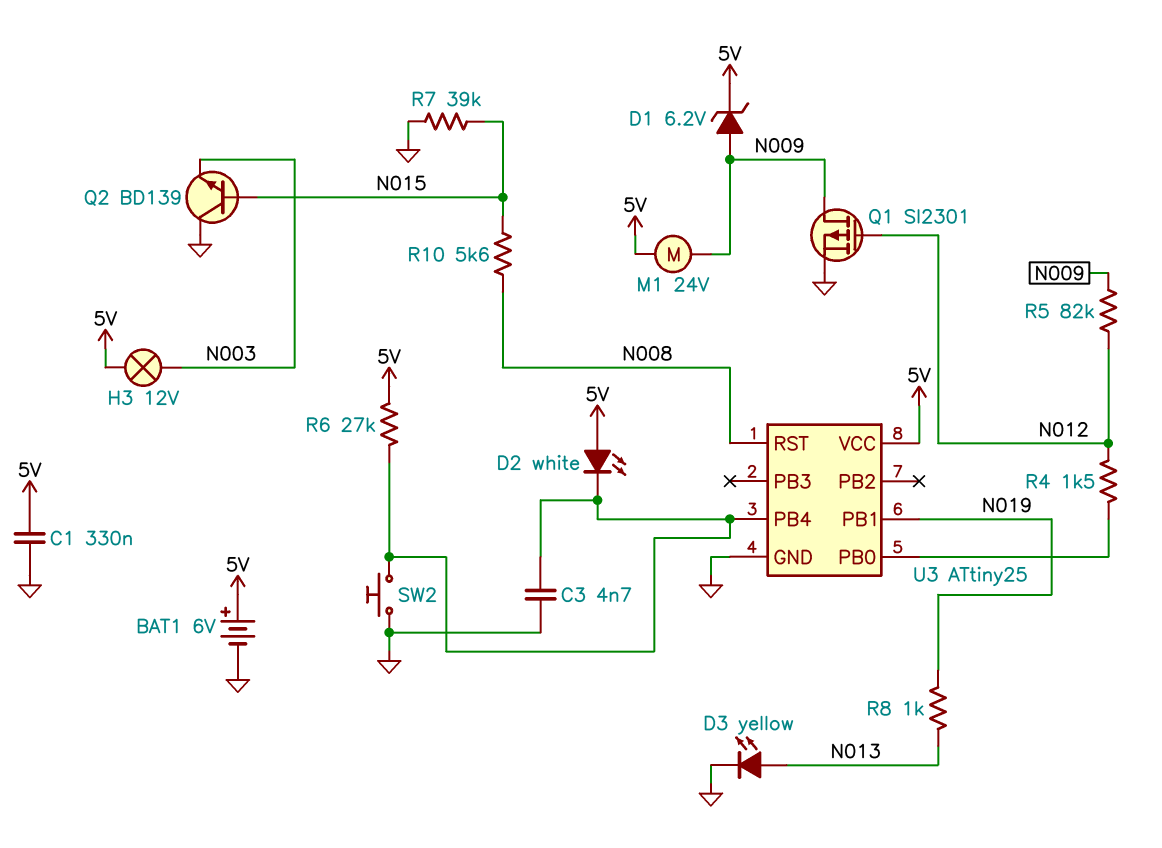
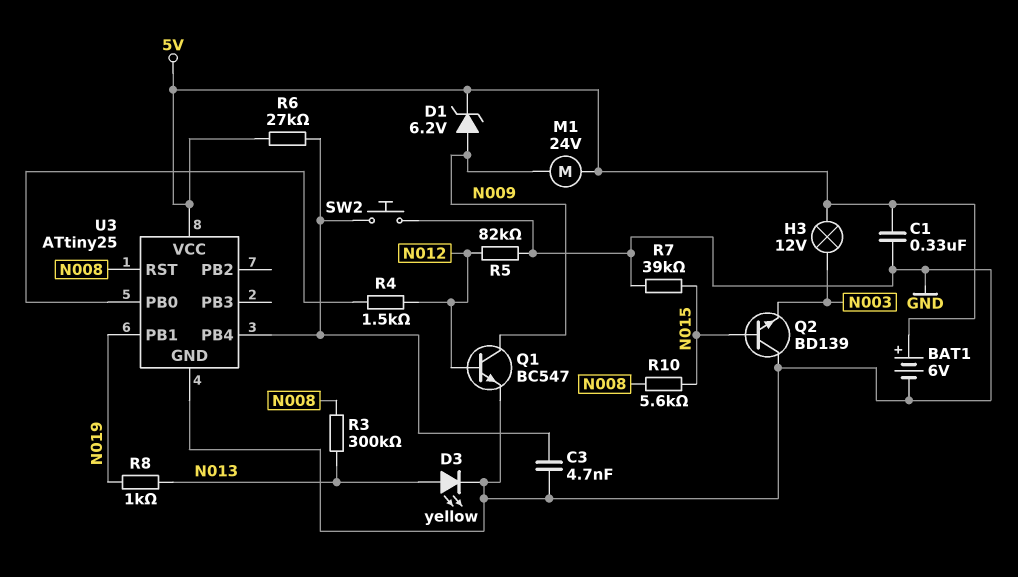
D2: LED white (A 5V, K U3/PB4) -> none
Q1: PMOS SI2301 (G N012, D N009, S GND) -> NPN BC547 (B N012, C N009, E GND)
R3: none -> 300k (N008, N013)
R5: 82k (N009, N012) -> 82k (GND, N012)

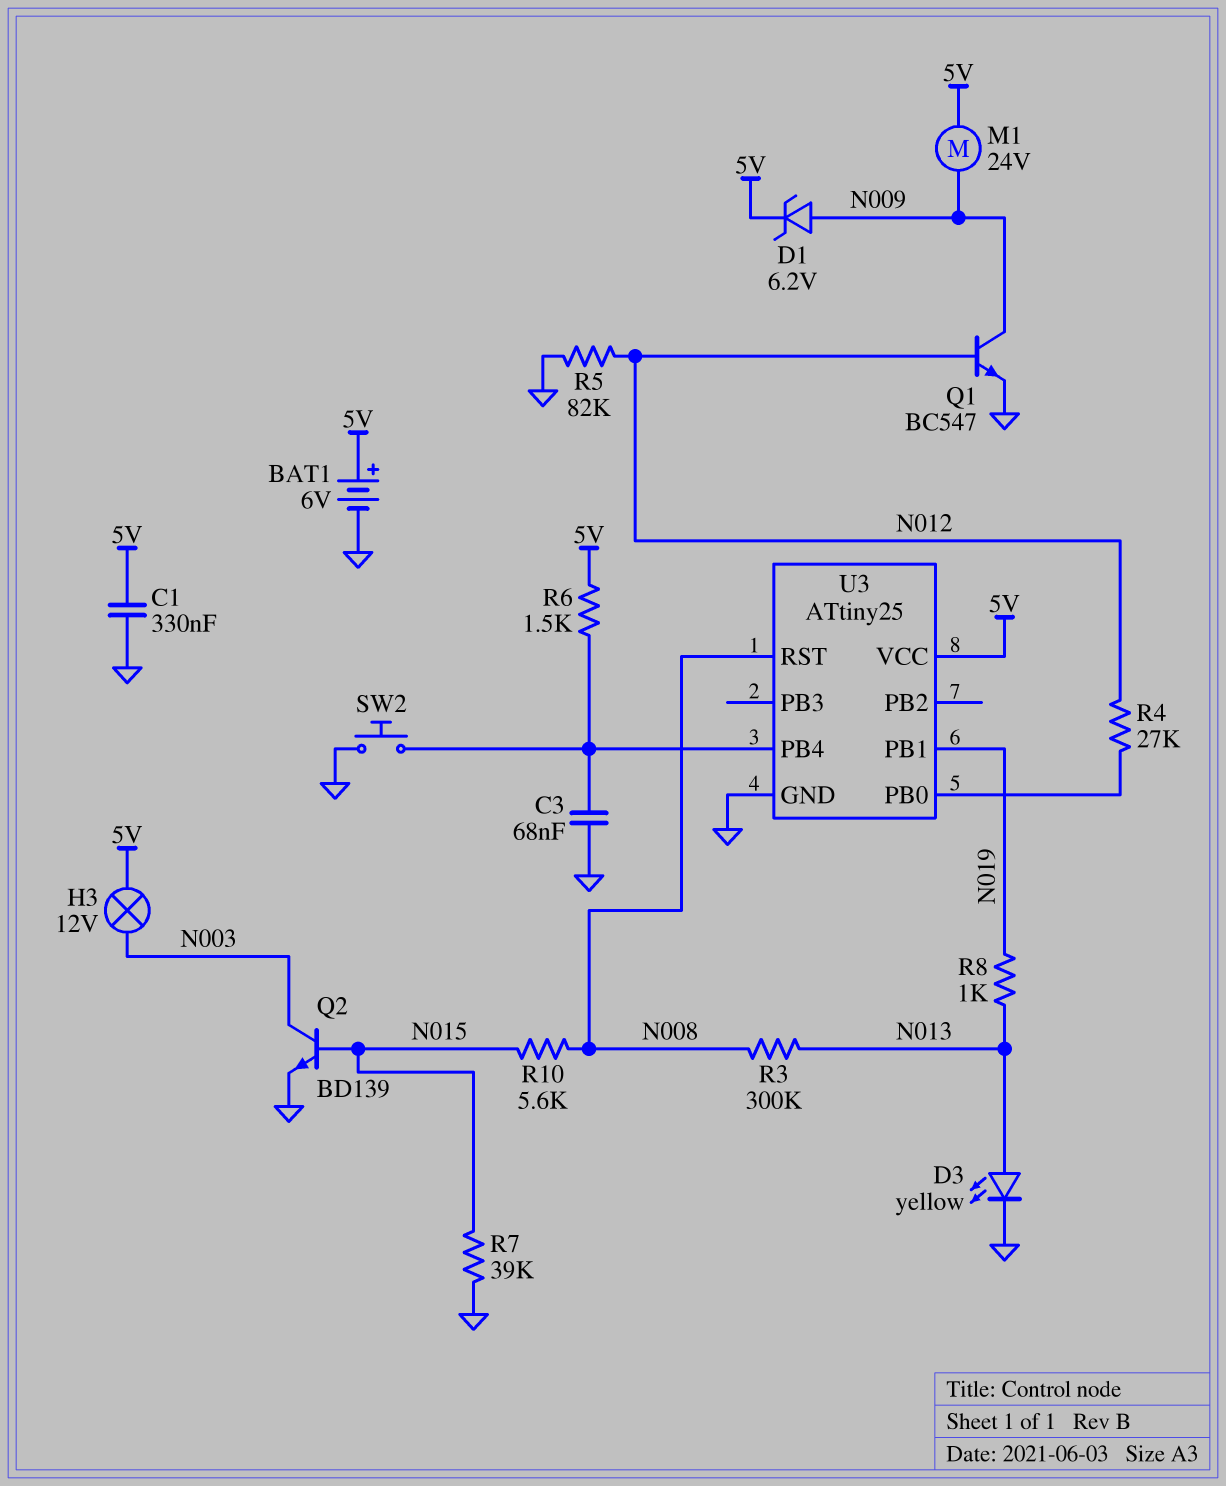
C3: 4.7nF (GND, U3/PB4) -> 68nF (GND, U3/PB4)
Q2: NPN BD139 (B N015, C GND, E N003) -> NPN BD139 (B N015, C N003, E GND)
R4: 1.5k (N012, U3/PB0) -> 27k (N012, U3/PB0)
R6: 27k (5V, U3/PB4) -> 1.5k (5V, U3/PB4)

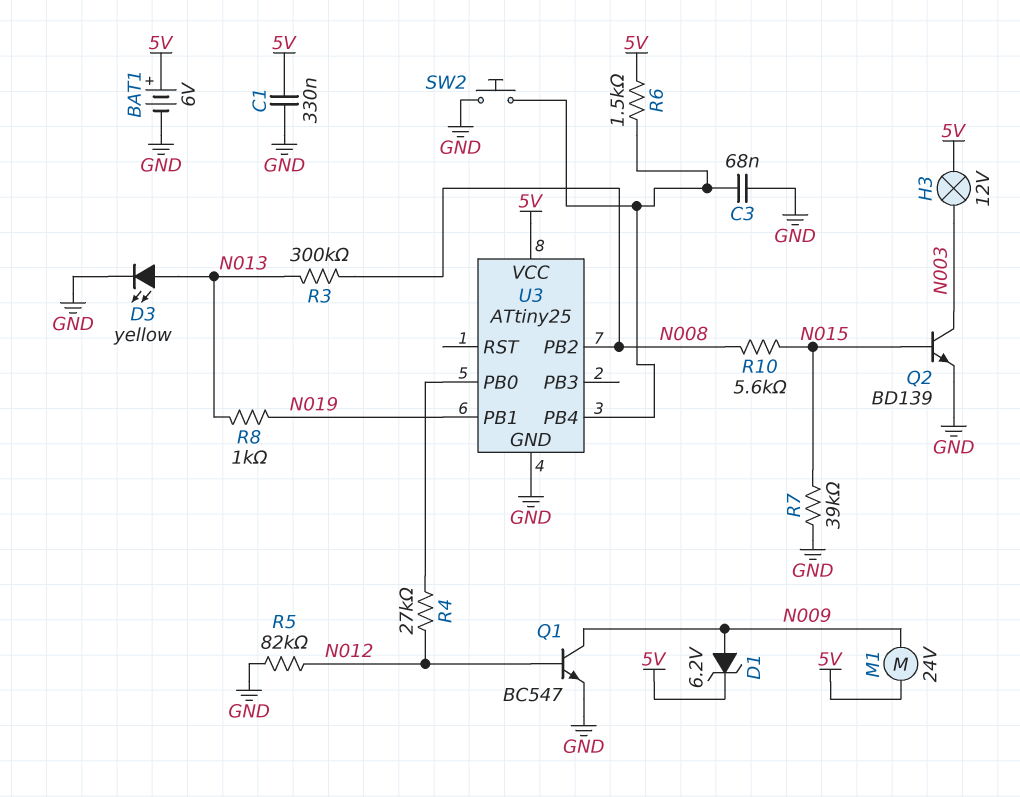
U3 pin PB2: none -> N008
U3 pin RST: N008 -> none

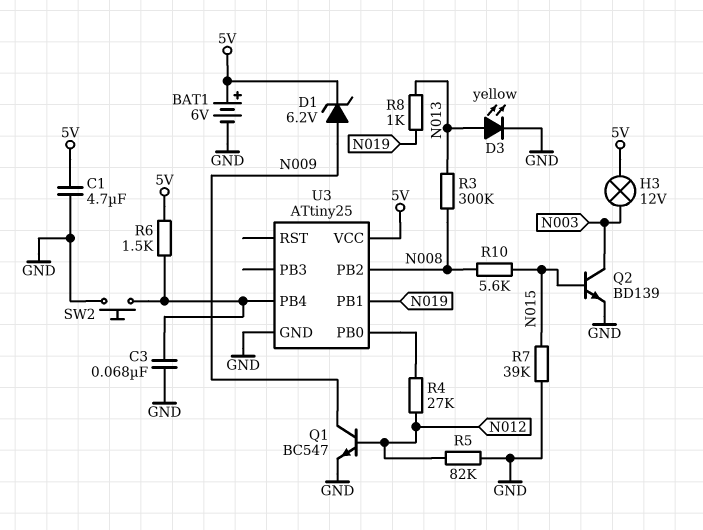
C1: 330nF (5V, GND) -> 4.7uF (5V, GND)
M1: motor 24V (5V, N009) -> none

